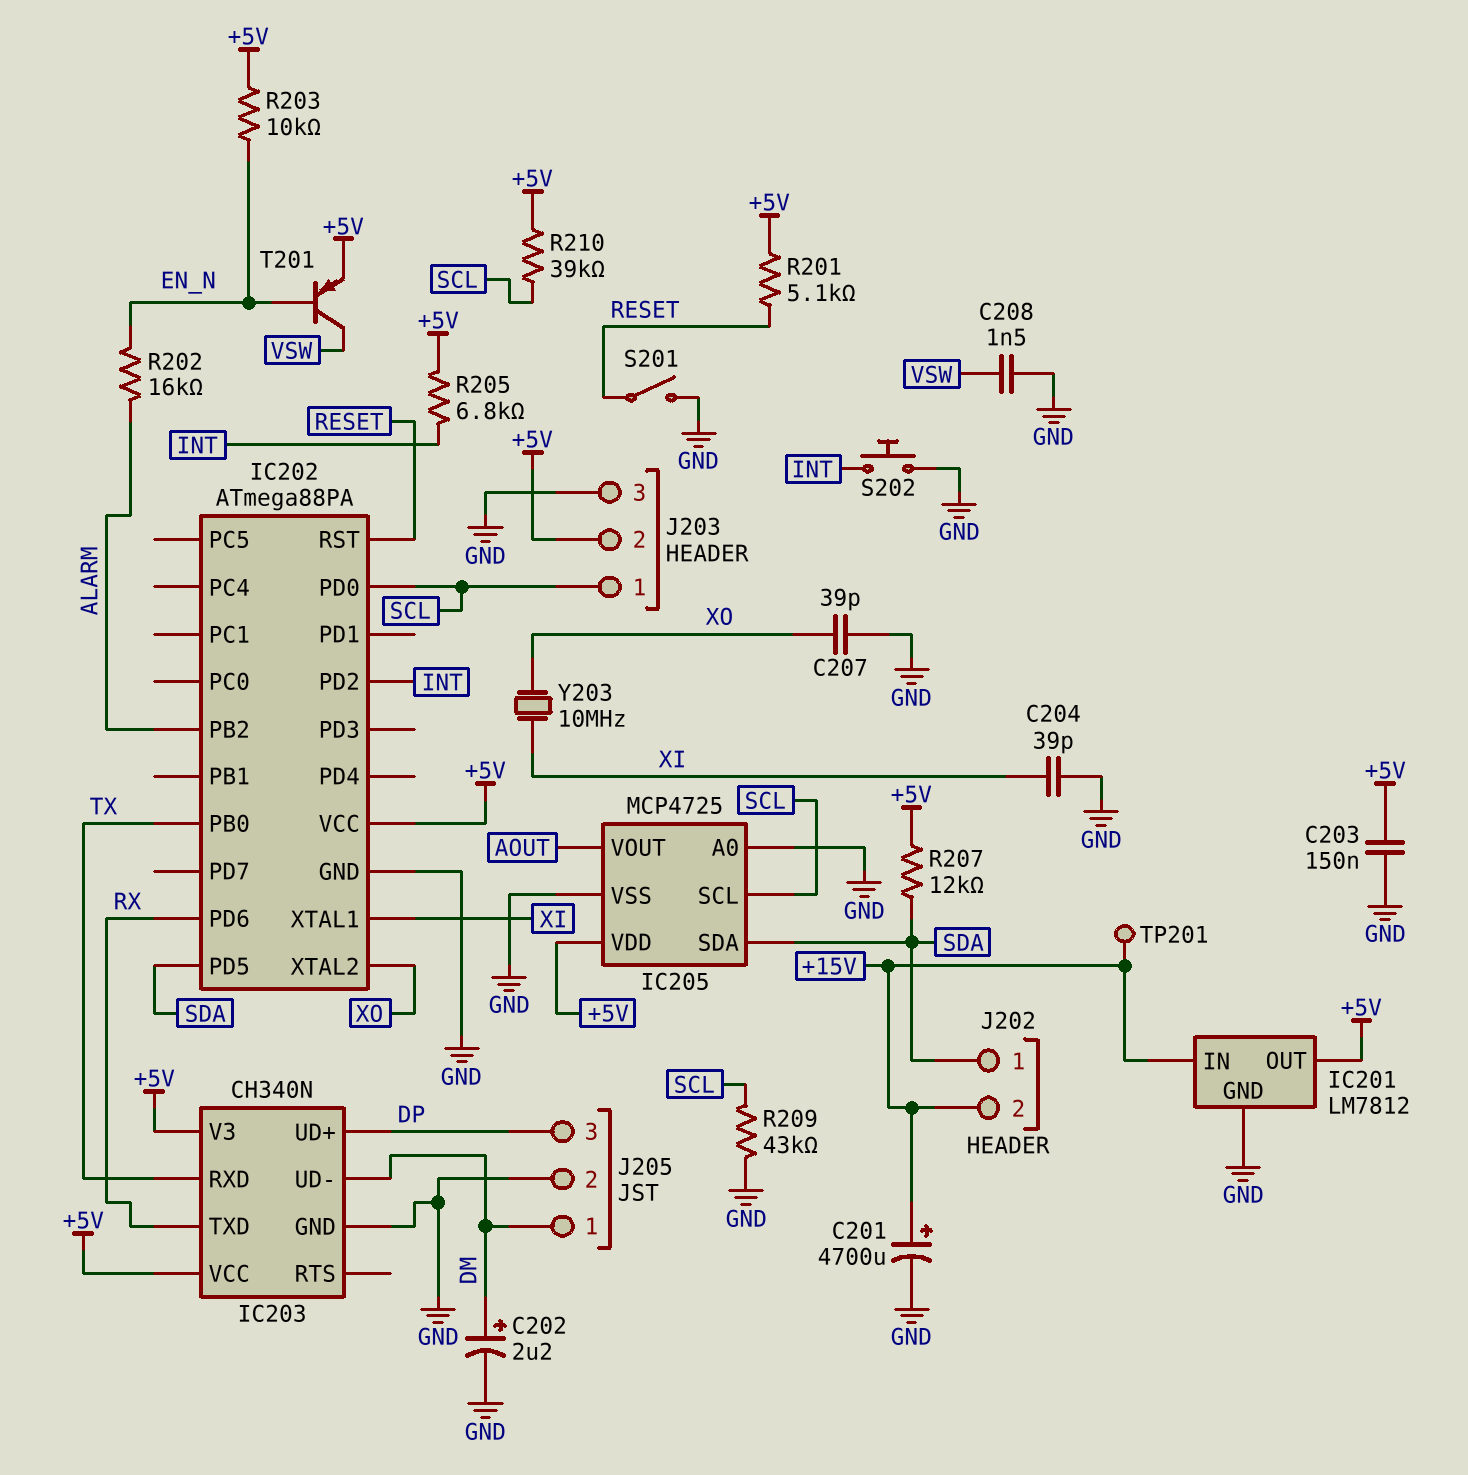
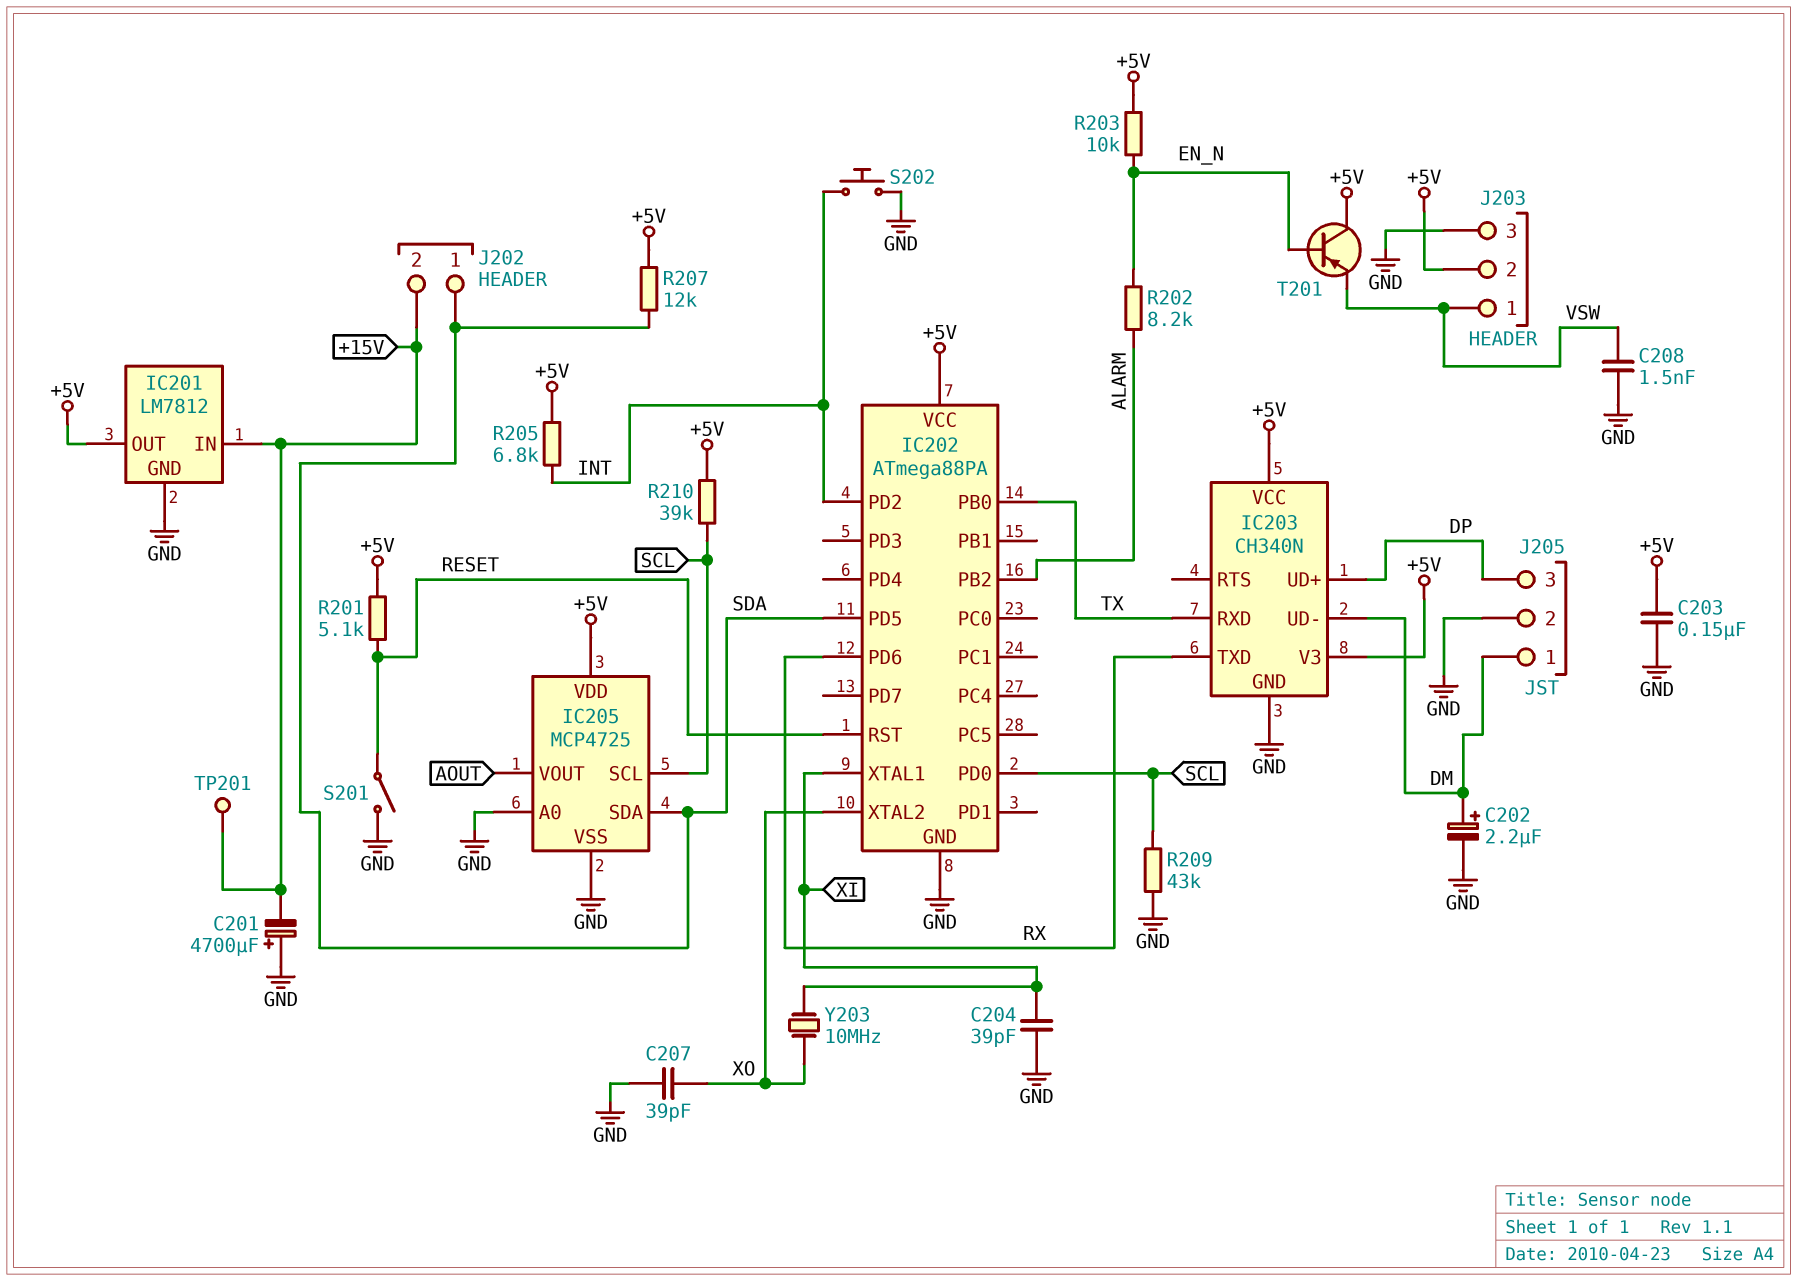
C201: 4700uF (plus +15V, minus GND) -> 4700uF (plus GND, minus +15V)
J203 pin 1: SCL -> VSW
R202: 16k (ALARM, EN_N) -> 8.2k (ALARM, EN_N)
T201: PNP (B EN_N, C VSW, E +5V) -> PNP (B EN_N, C +5V, E VSW)

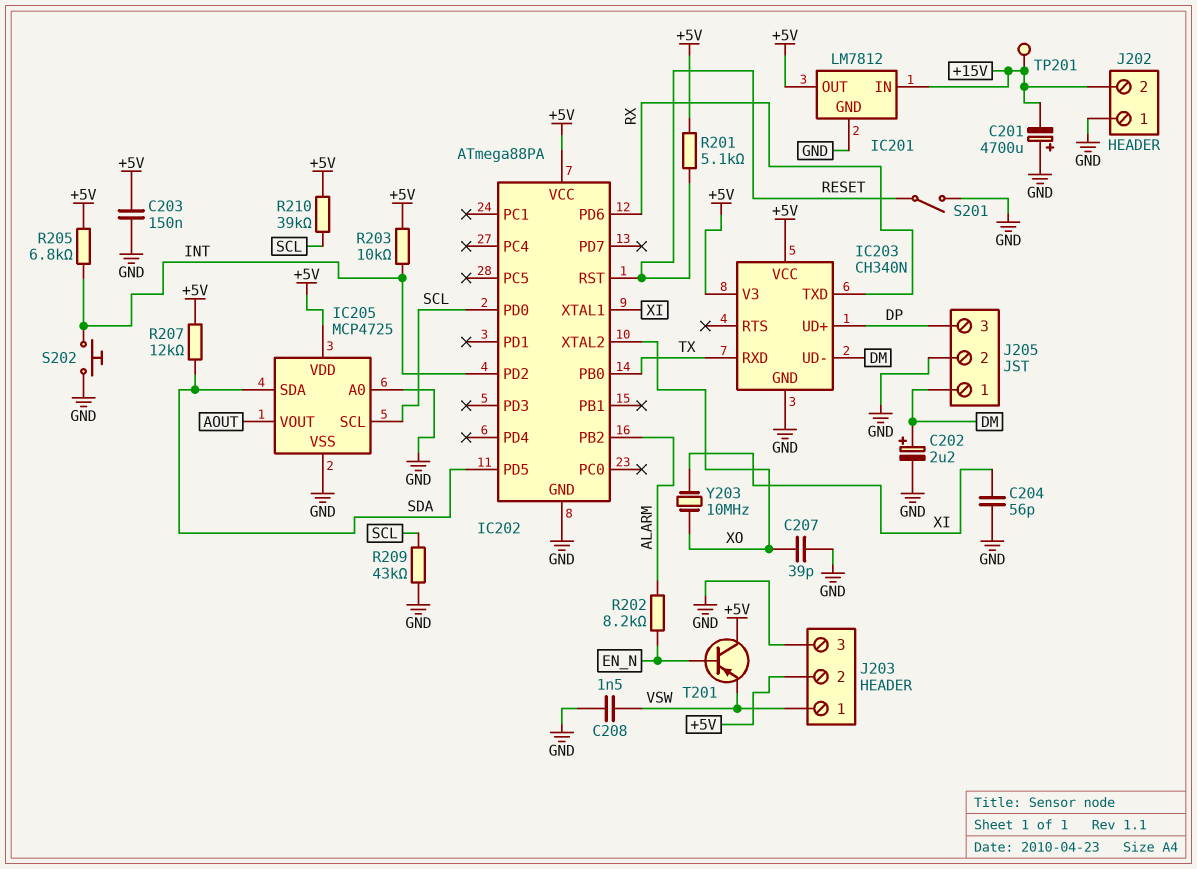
C204: 39pF (GND, XI) -> 56pF (GND, XI)
J202 pin 1: SDA -> GND
R203: 10k (+5V, EN_N) -> 10k (+5V, INT)

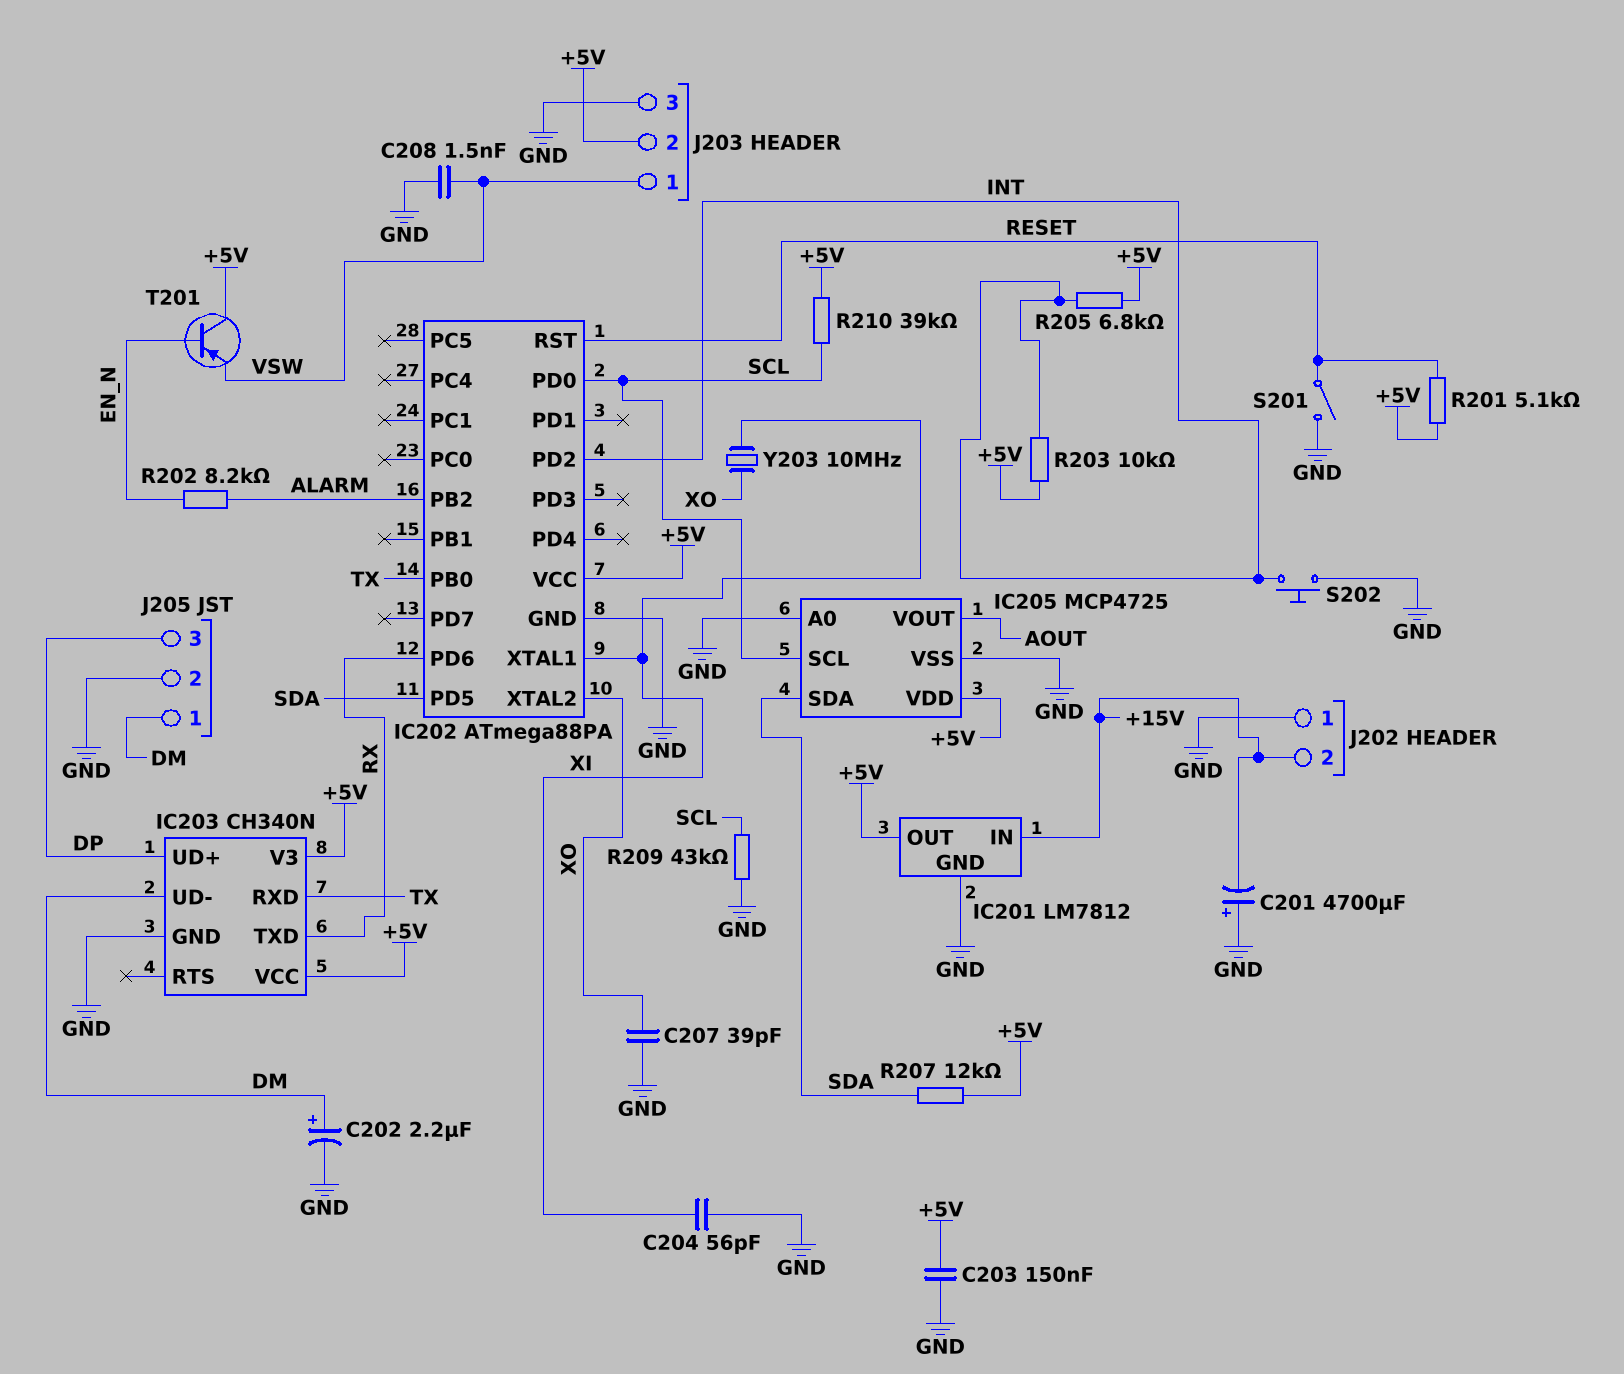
TP201: test point (+15V) -> none

